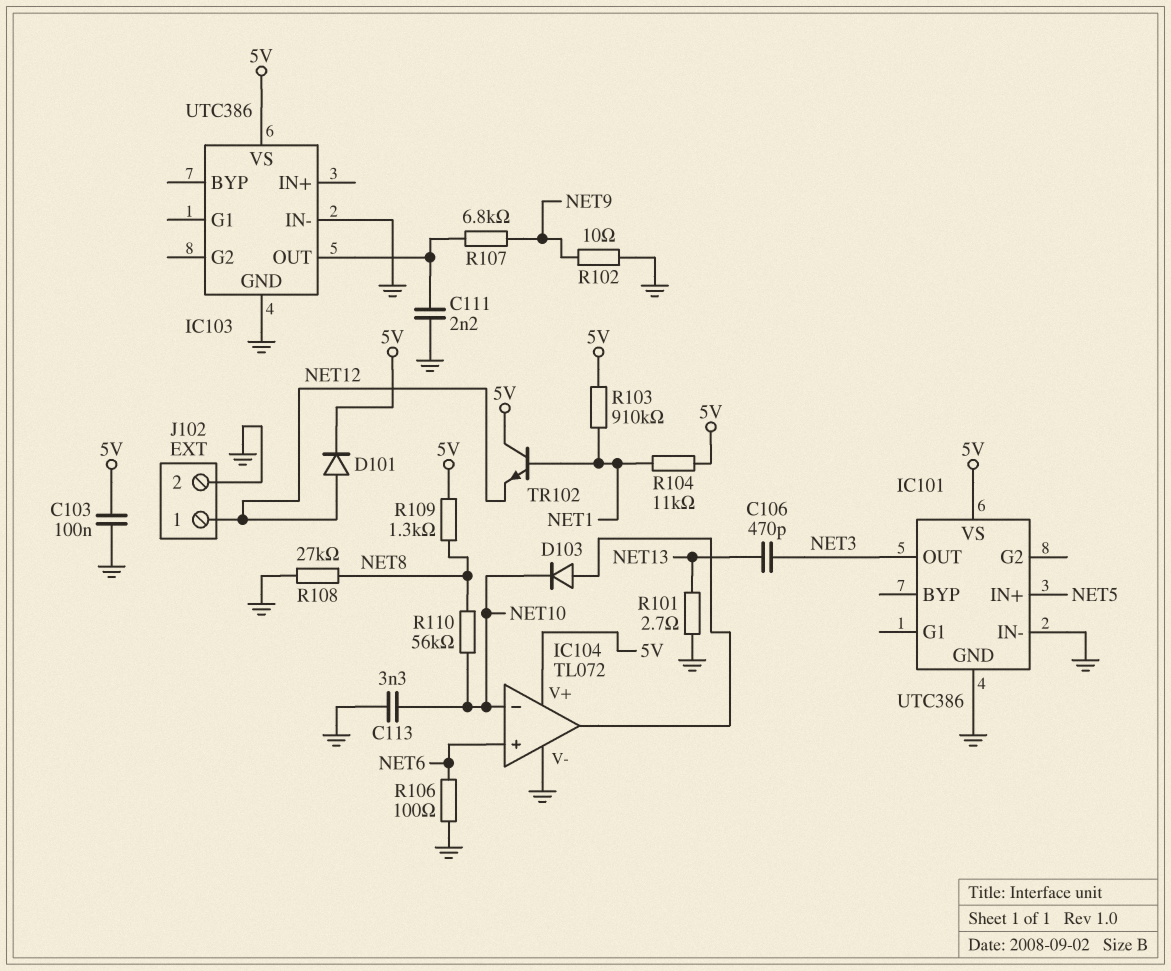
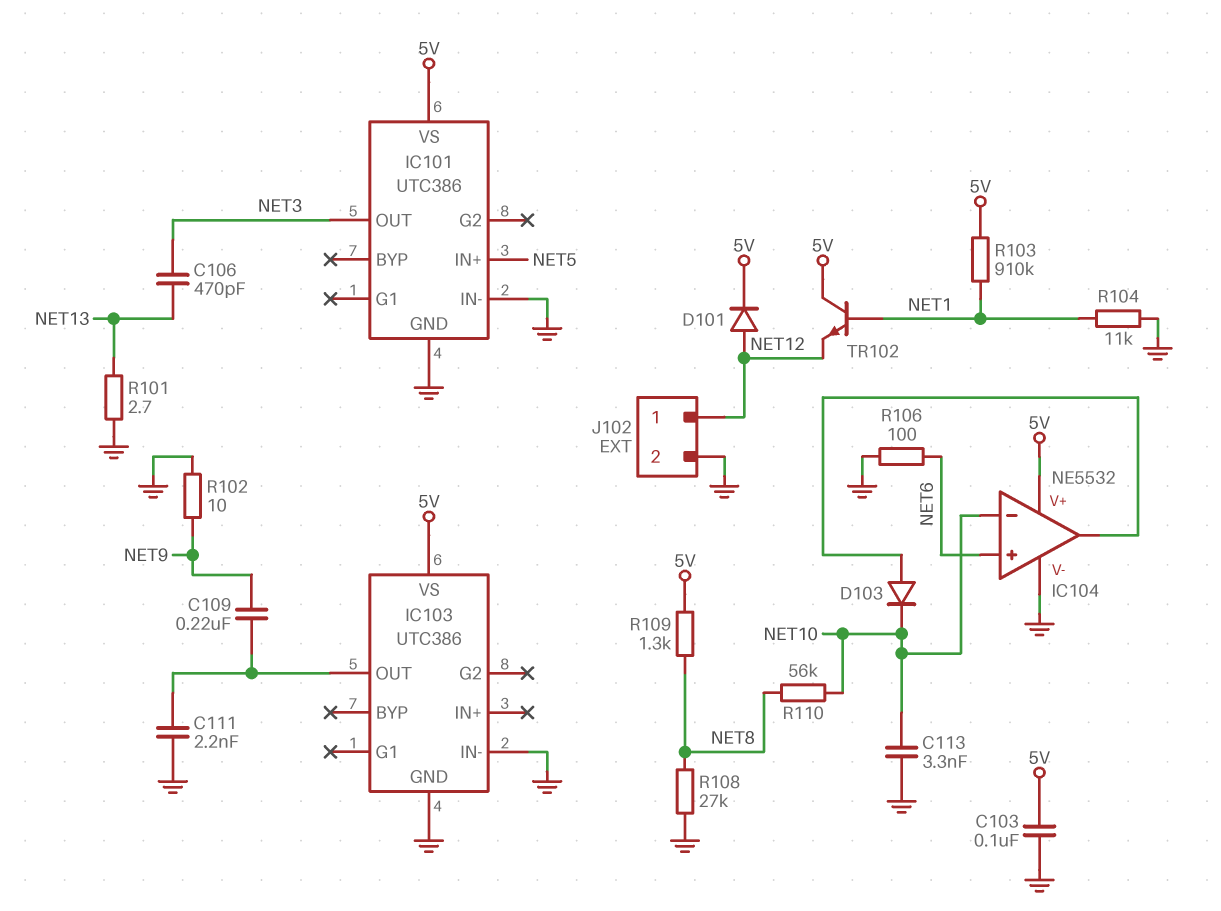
C109: none -> 220nF (IC103/OUT, NET9)
IC104: TL072 -> NE5532
R104: 11k (5V, NET1) -> 11k (GND, NET1)
R107: 6.8k (IC103/OUT, NET9) -> none

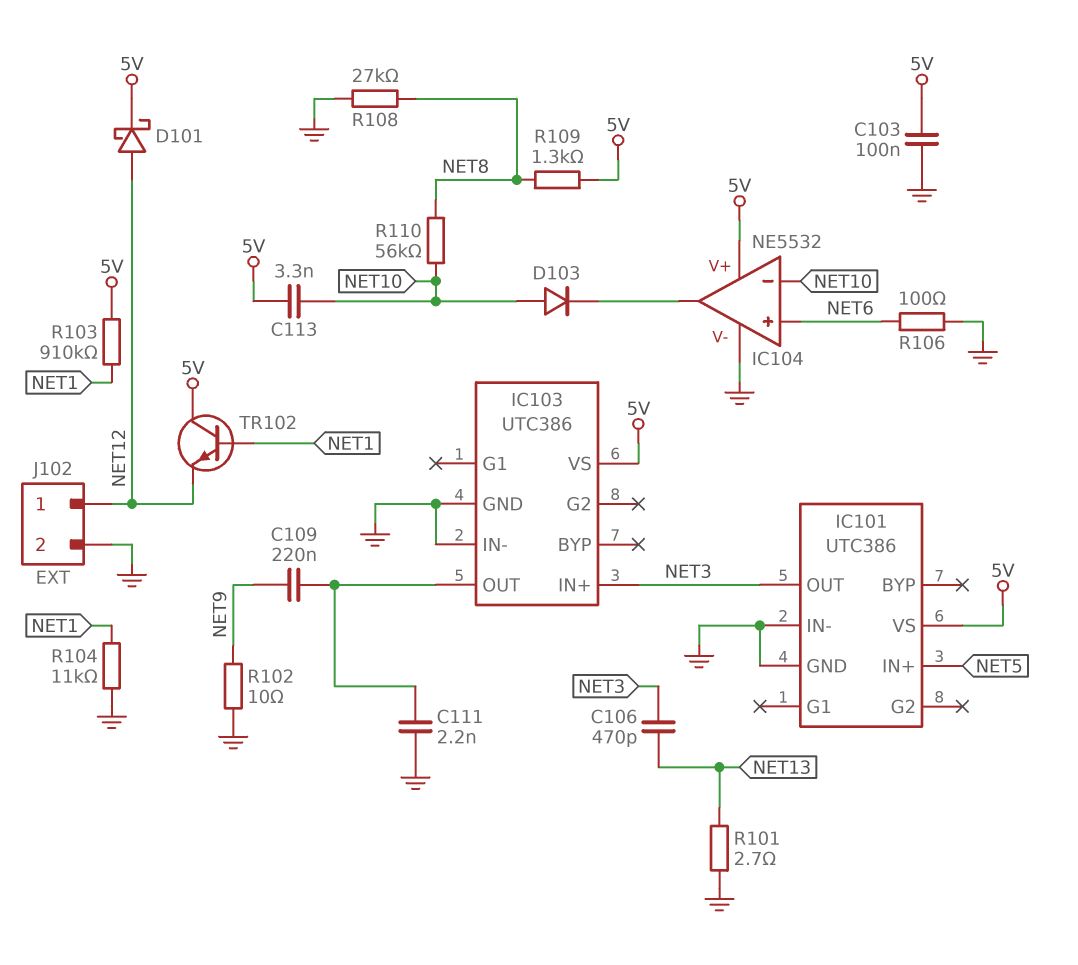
C113: 3.3nF (GND, NET10) -> 3.3nF (5V, NET10)
D101: diode (A NET12, K 5V) -> schottky (A NET12, K 5V)
D103: diode (A IC104/out, K NET10) -> diode (A NET10, K IC104/out)
IC103 pin IN+: none -> NET3

